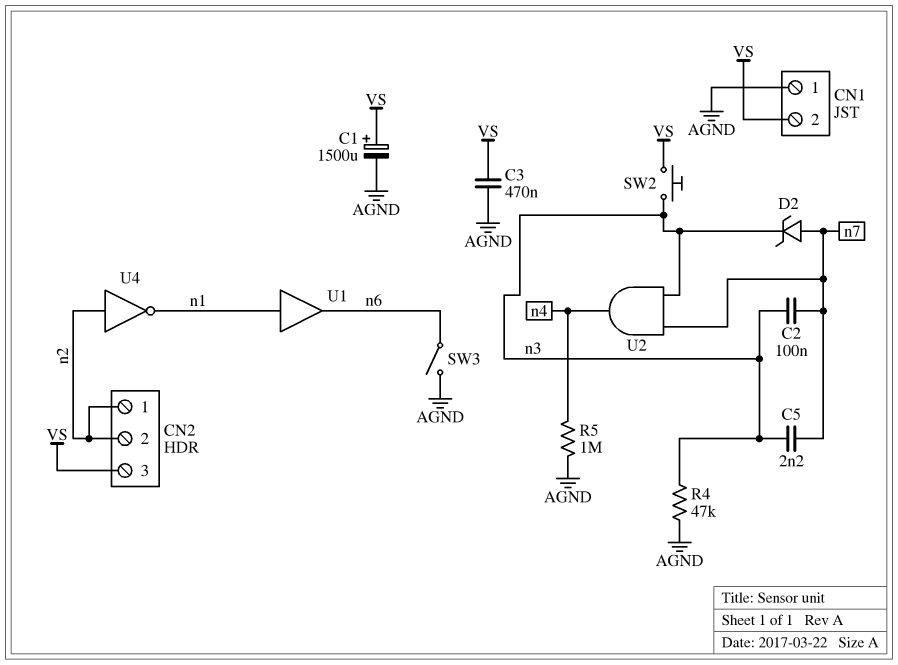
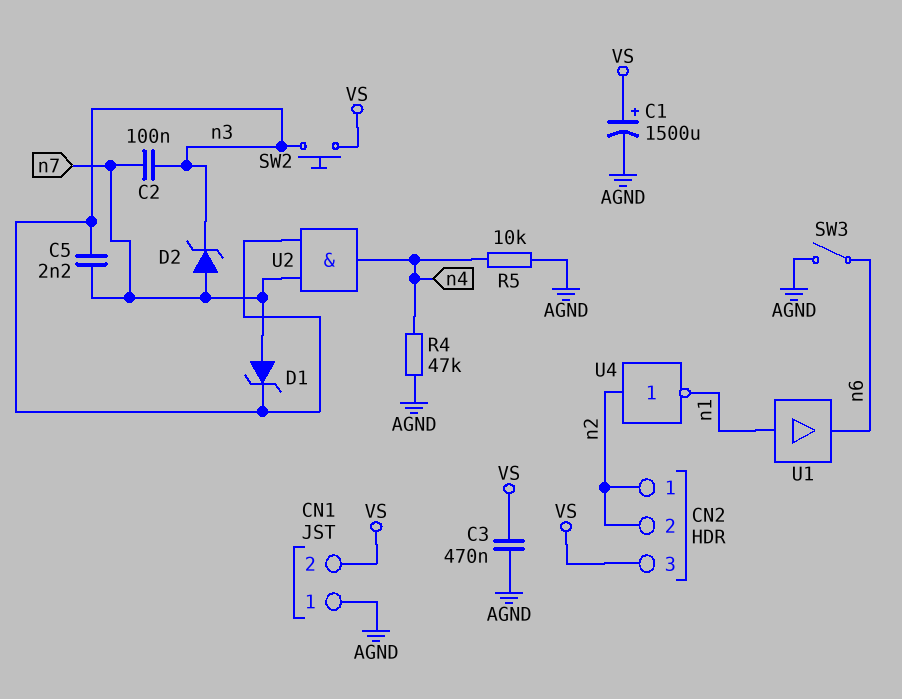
D1: none -> zener (A n7, K n3)
R4: 47k (AGND, n3) -> 47k (AGND, n4)
R5: 1M (AGND, n4) -> 10k (AGND, n4)

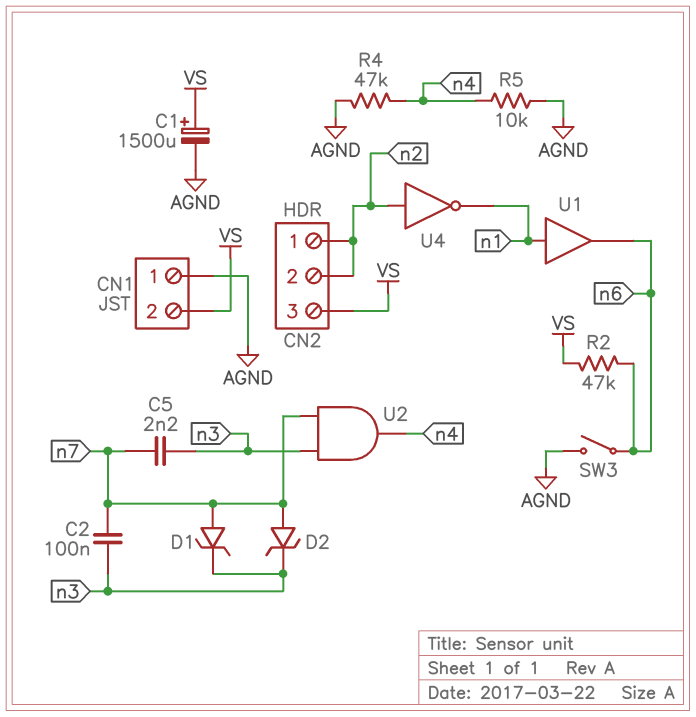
C3: 470nF (AGND, VS) -> none
R2: none -> 47k (VS, n6)
SW2: button (VS, n3) -> none

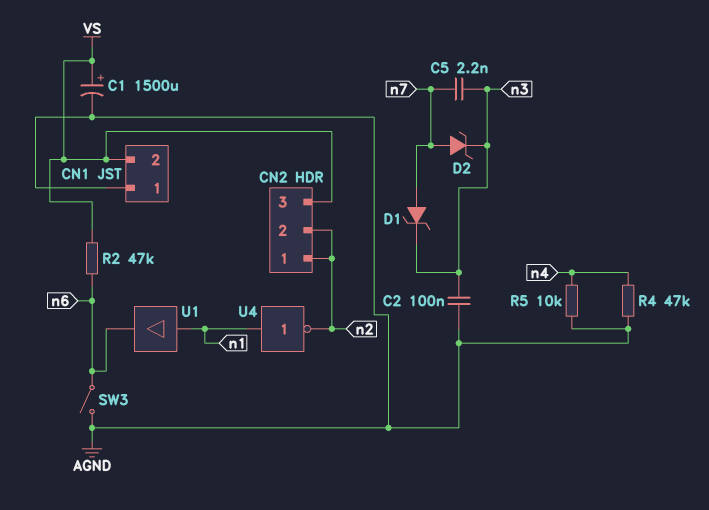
C2: 100nF (n3, n7) -> 100nF (AGND, n3)
U2: AND (in n3, in n7, out n4) -> none
U4: NOT (in n2, out n1) -> NOT (in n1, out n2)

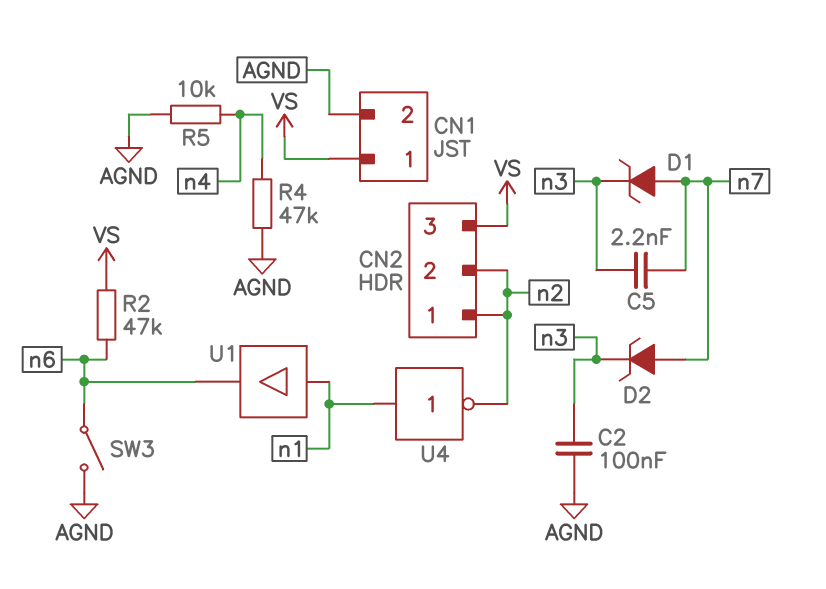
C1: 1500uF (plus VS, minus AGND) -> none
CN1 pin 1: AGND -> VS
CN1 pin 2: VS -> AGND

